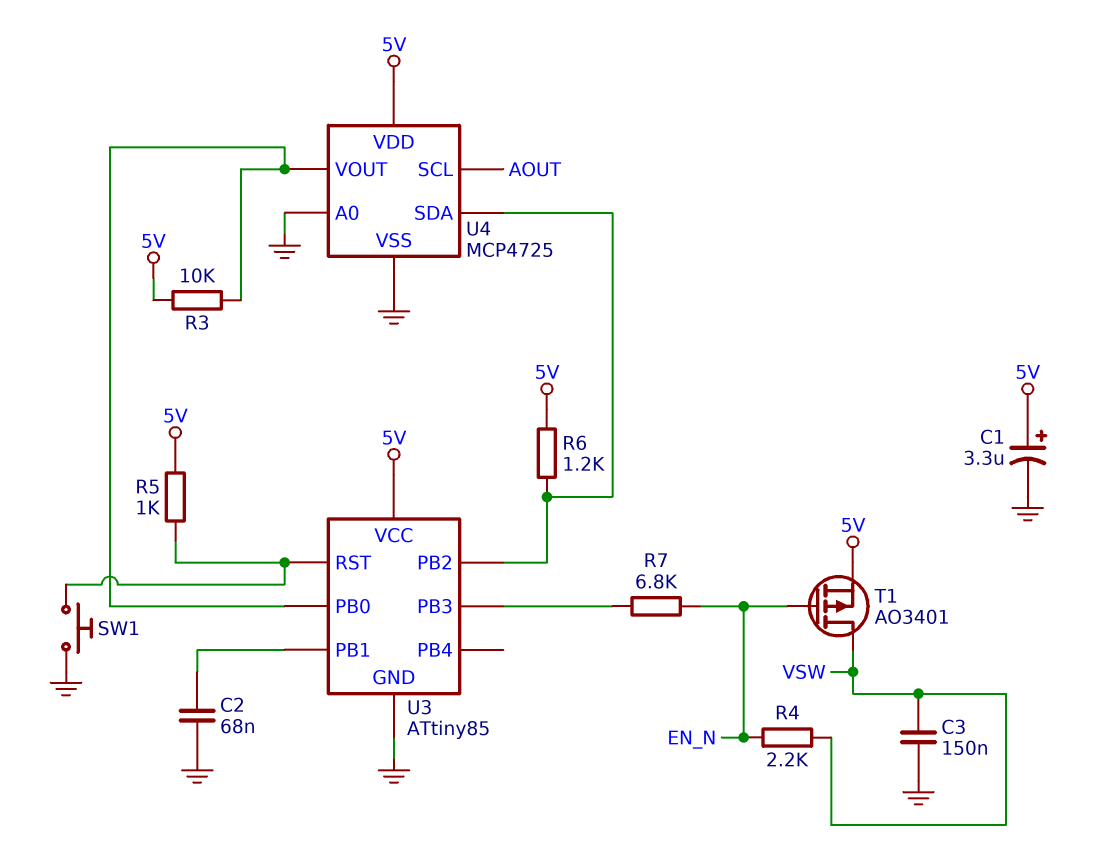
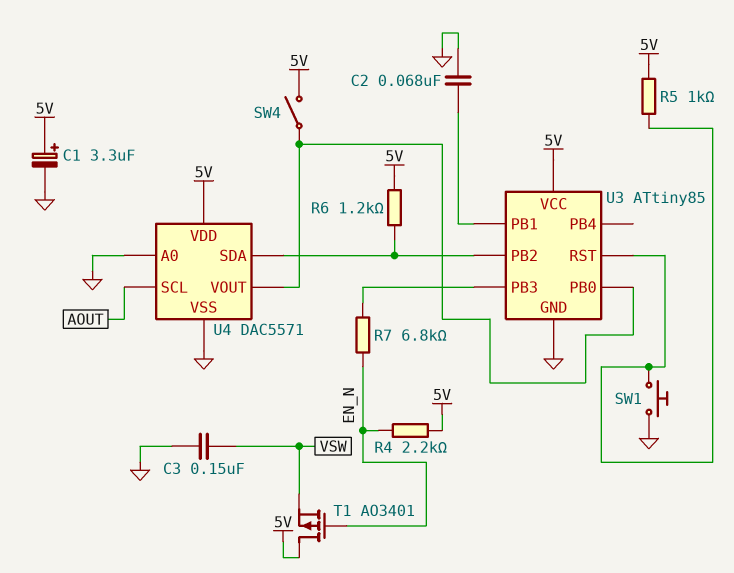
R3: 10k (5V, U3/PB0) -> none
R4: 2.2k (EN_N, VSW) -> 2.2k (5V, EN_N)
SW4: none -> switch (5V, U3/PB0)
T1: PMOS AO3401 (G EN_N, D VSW, S 5V) -> PMOS AO3401 (G EN_N, D 5V, S VSW)
U4: MCP4725 -> DAC5571

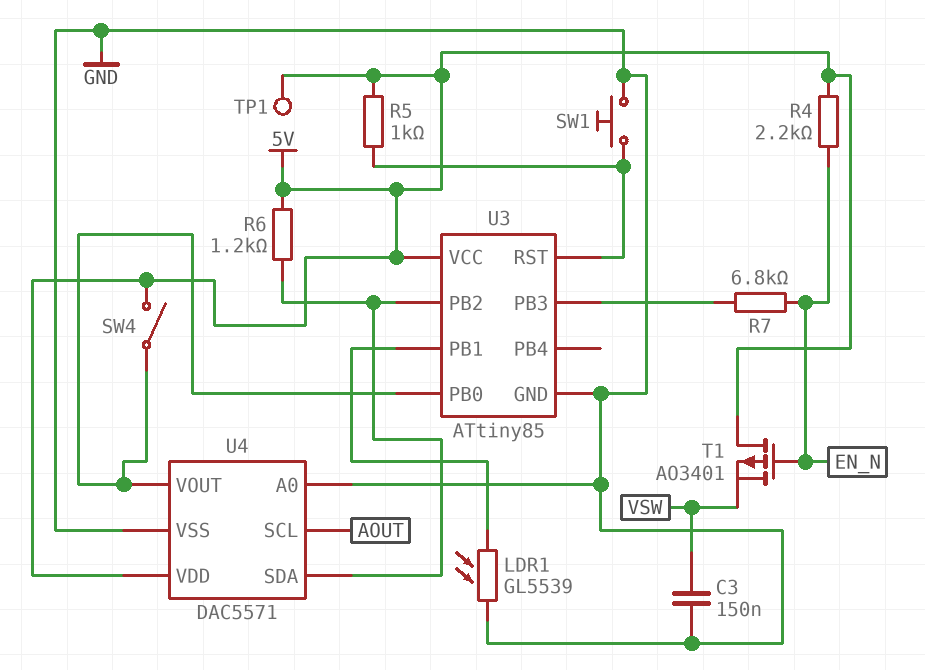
C1: 3.3uF (plus 5V, minus GND) -> none
C2: 68nF (GND, U3/PB1) -> none
LDR1: none -> GL5539 (GND, U3/PB1)
TP1: none -> test point (5V)

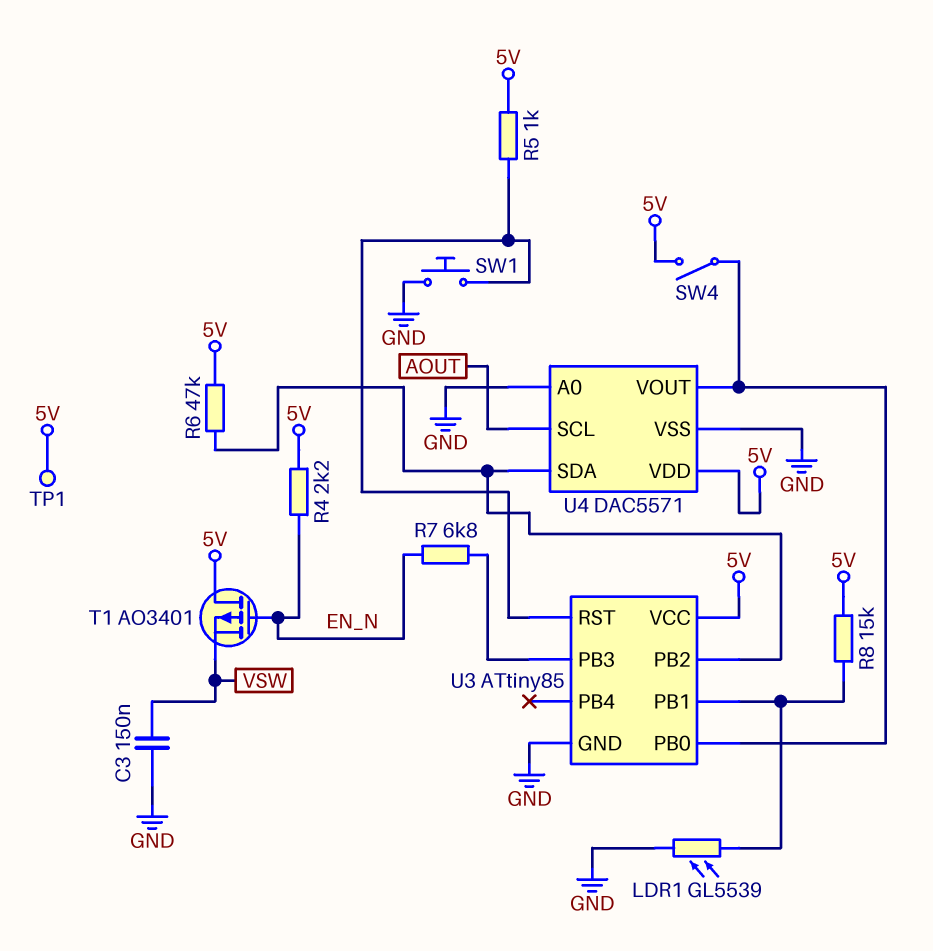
R6: 1.2k (5V, U3/PB2) -> 47k (5V, U3/PB2)
R8: none -> 15k (5V, U3/PB1)

